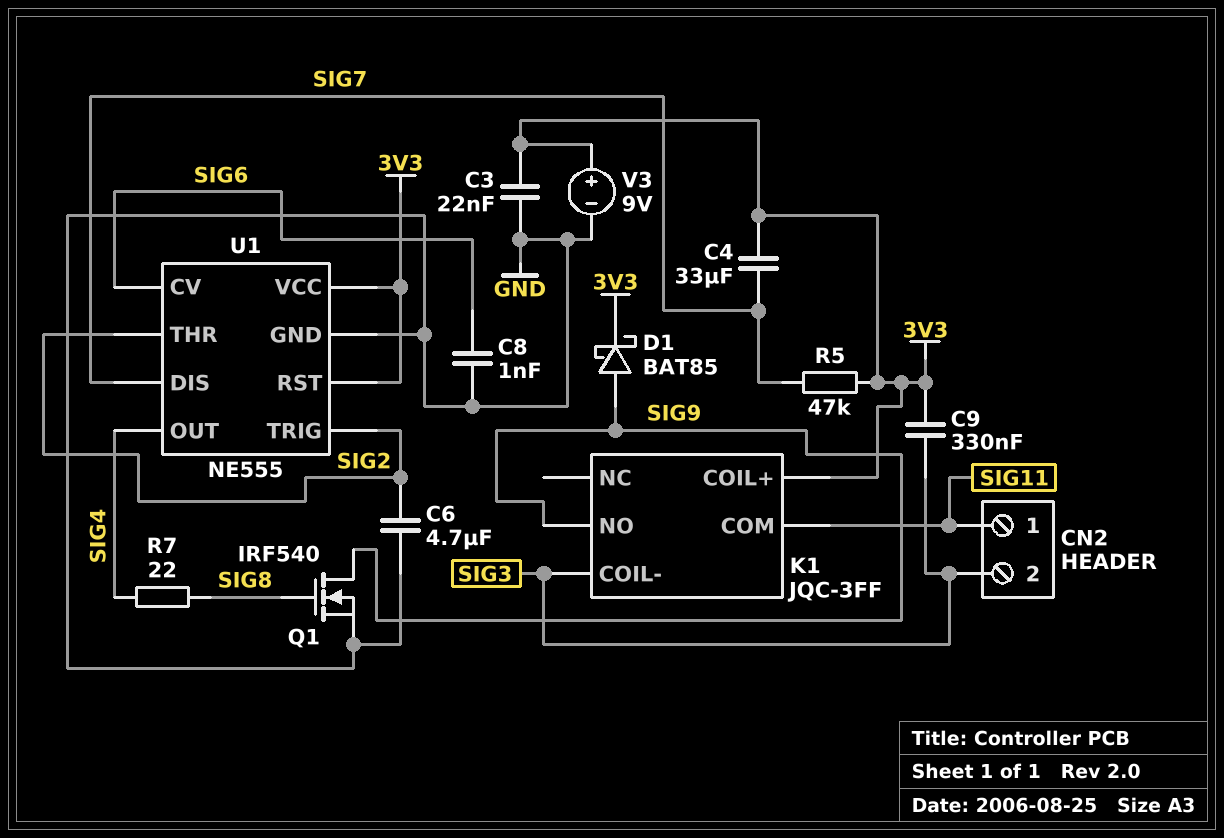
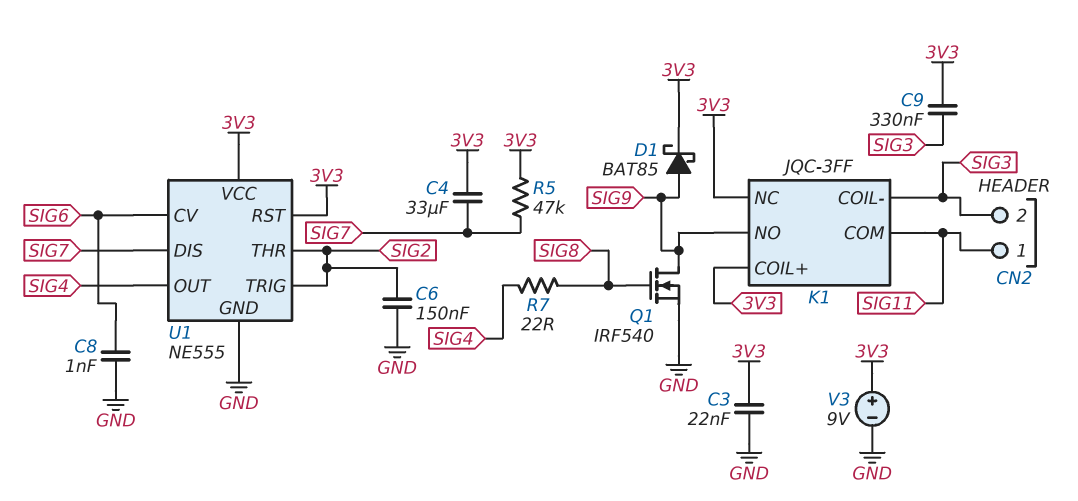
C6: 4.7uF (GND, SIG2) -> 150nF (GND, SIG2)
K1 pin NC: none -> 3V3

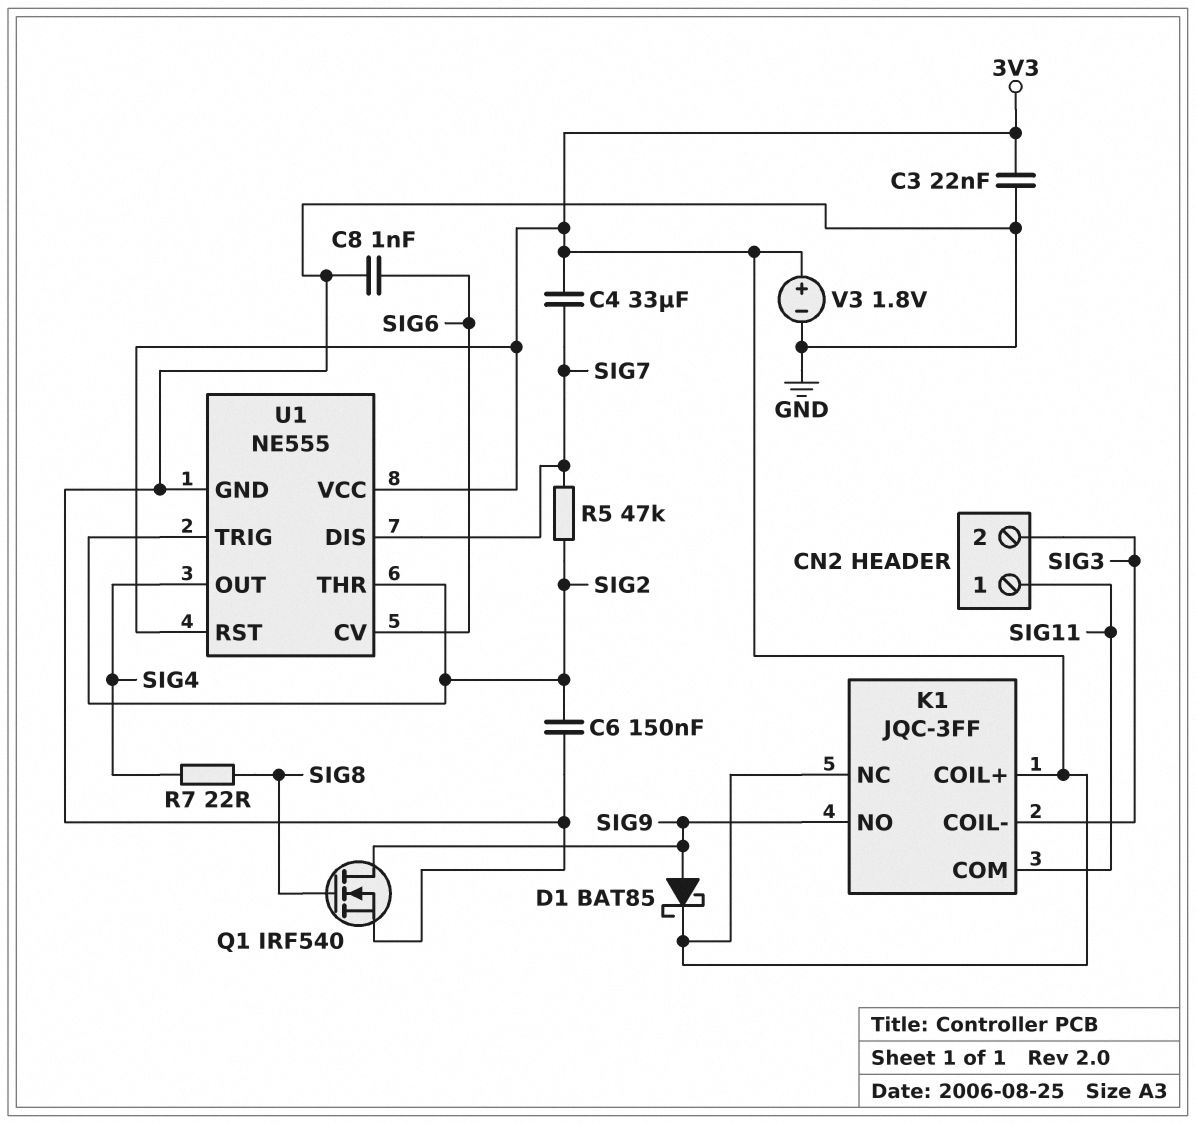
C9: 330nF (3V3, SIG3) -> none
R5: 47k (3V3, SIG7) -> 47k (SIG2, SIG7)
V3: 9V (plus 3V3, minus GND) -> 1.8V (plus 3V3, minus GND)

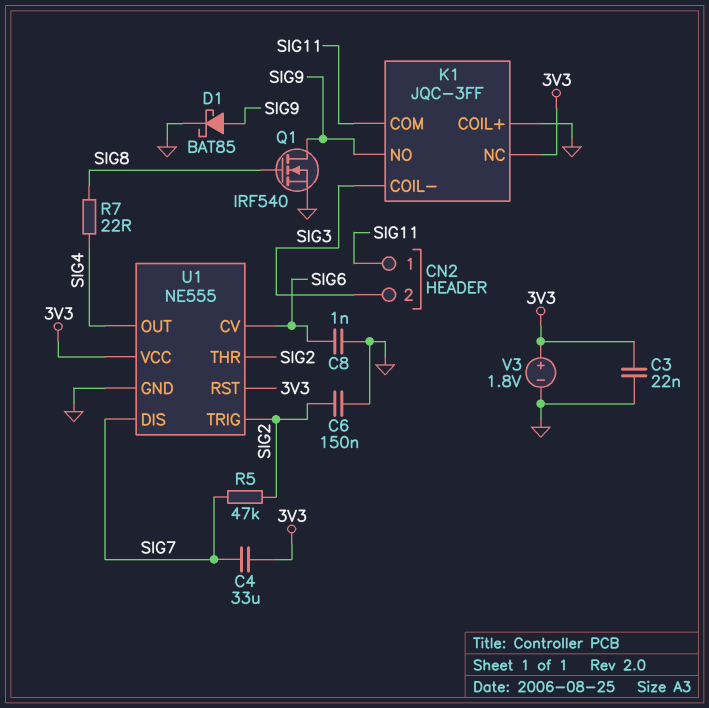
D1: schottky BAT85 (A SIG9, K 3V3) -> schottky BAT85 (A SIG9, K GND)
K1 pin COIL+: 3V3 -> GND

